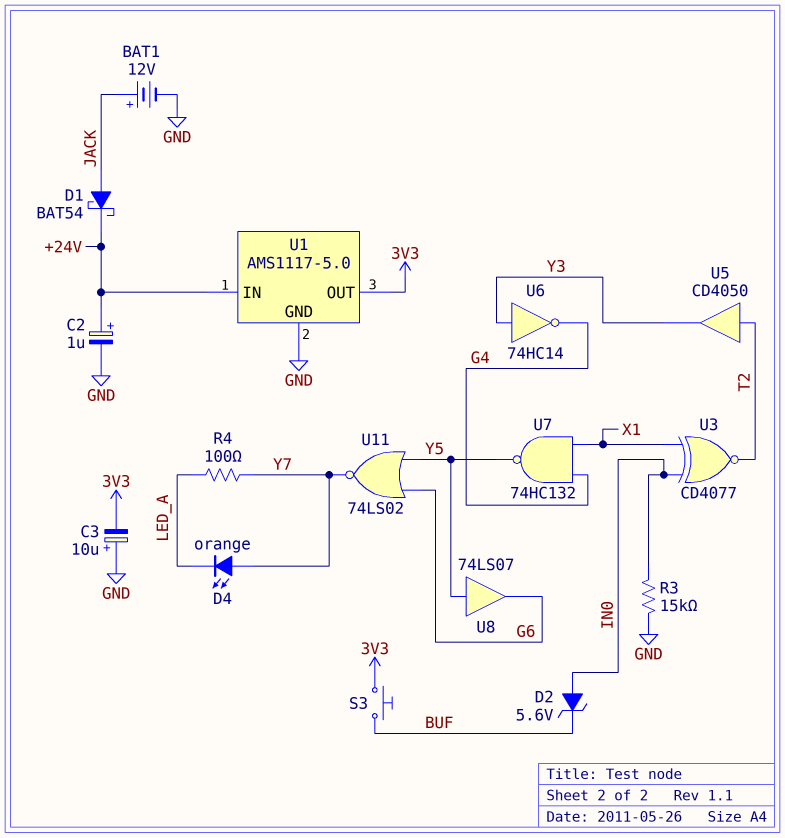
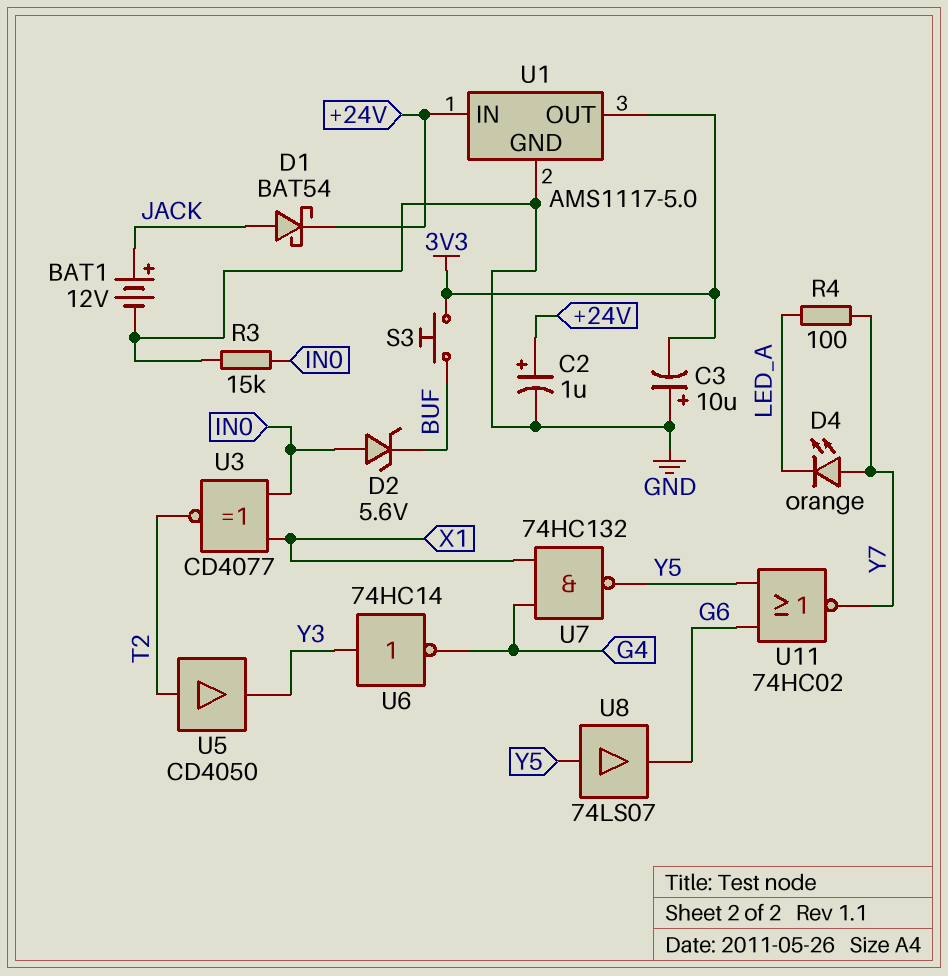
U11: NOR 74LS02 (in G6, in Y5, out Y7) -> NOR 74HC02 (in G6, in Y5, out Y7)

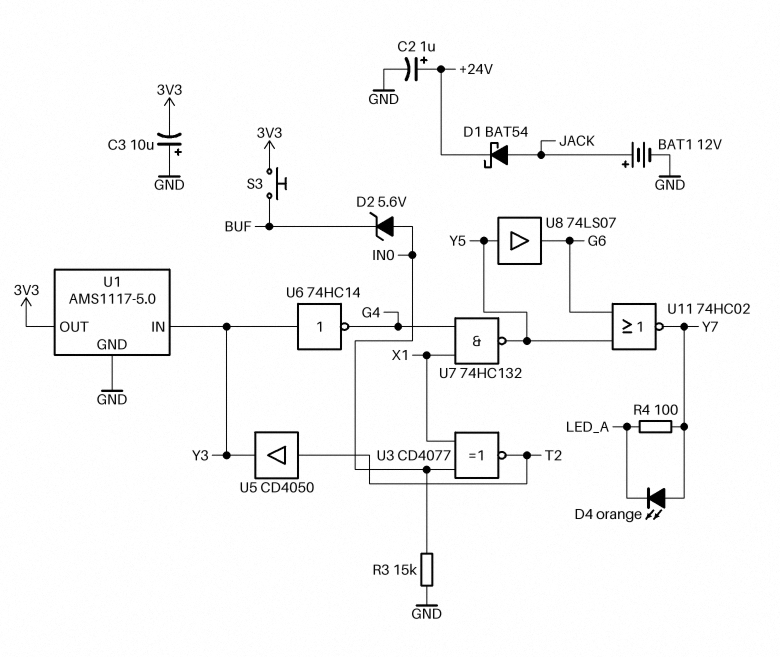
U1 pin IN: +24V -> Y3

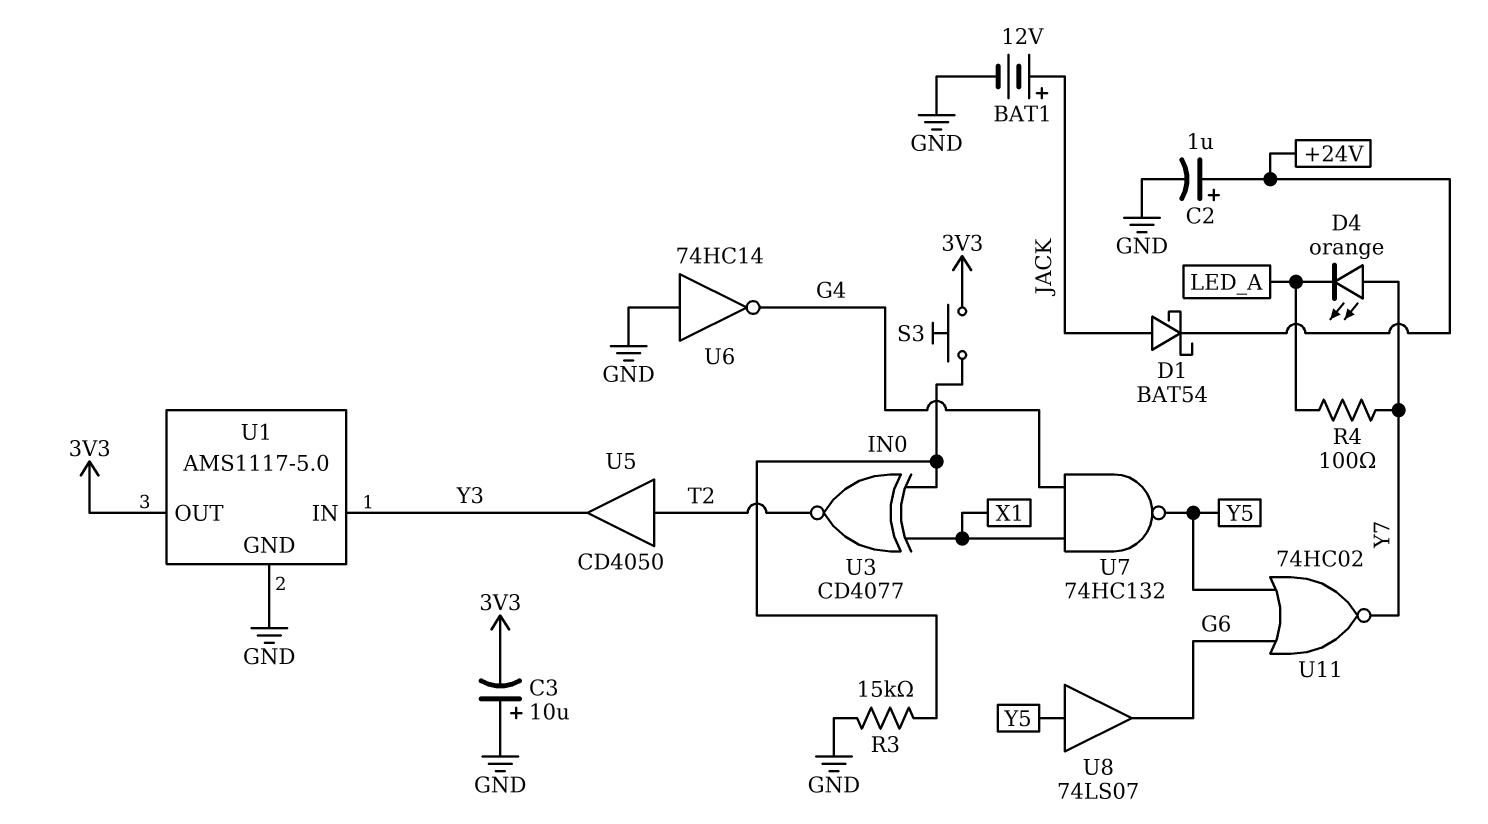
D2: zener 5.6V (A IN0, K BUF) -> none
S3: button (3V3, BUF) -> button (3V3, IN0)
U6: NOT 74HC14 (in Y3, out G4) -> NOT 74HC14 (in GND, out G4)

